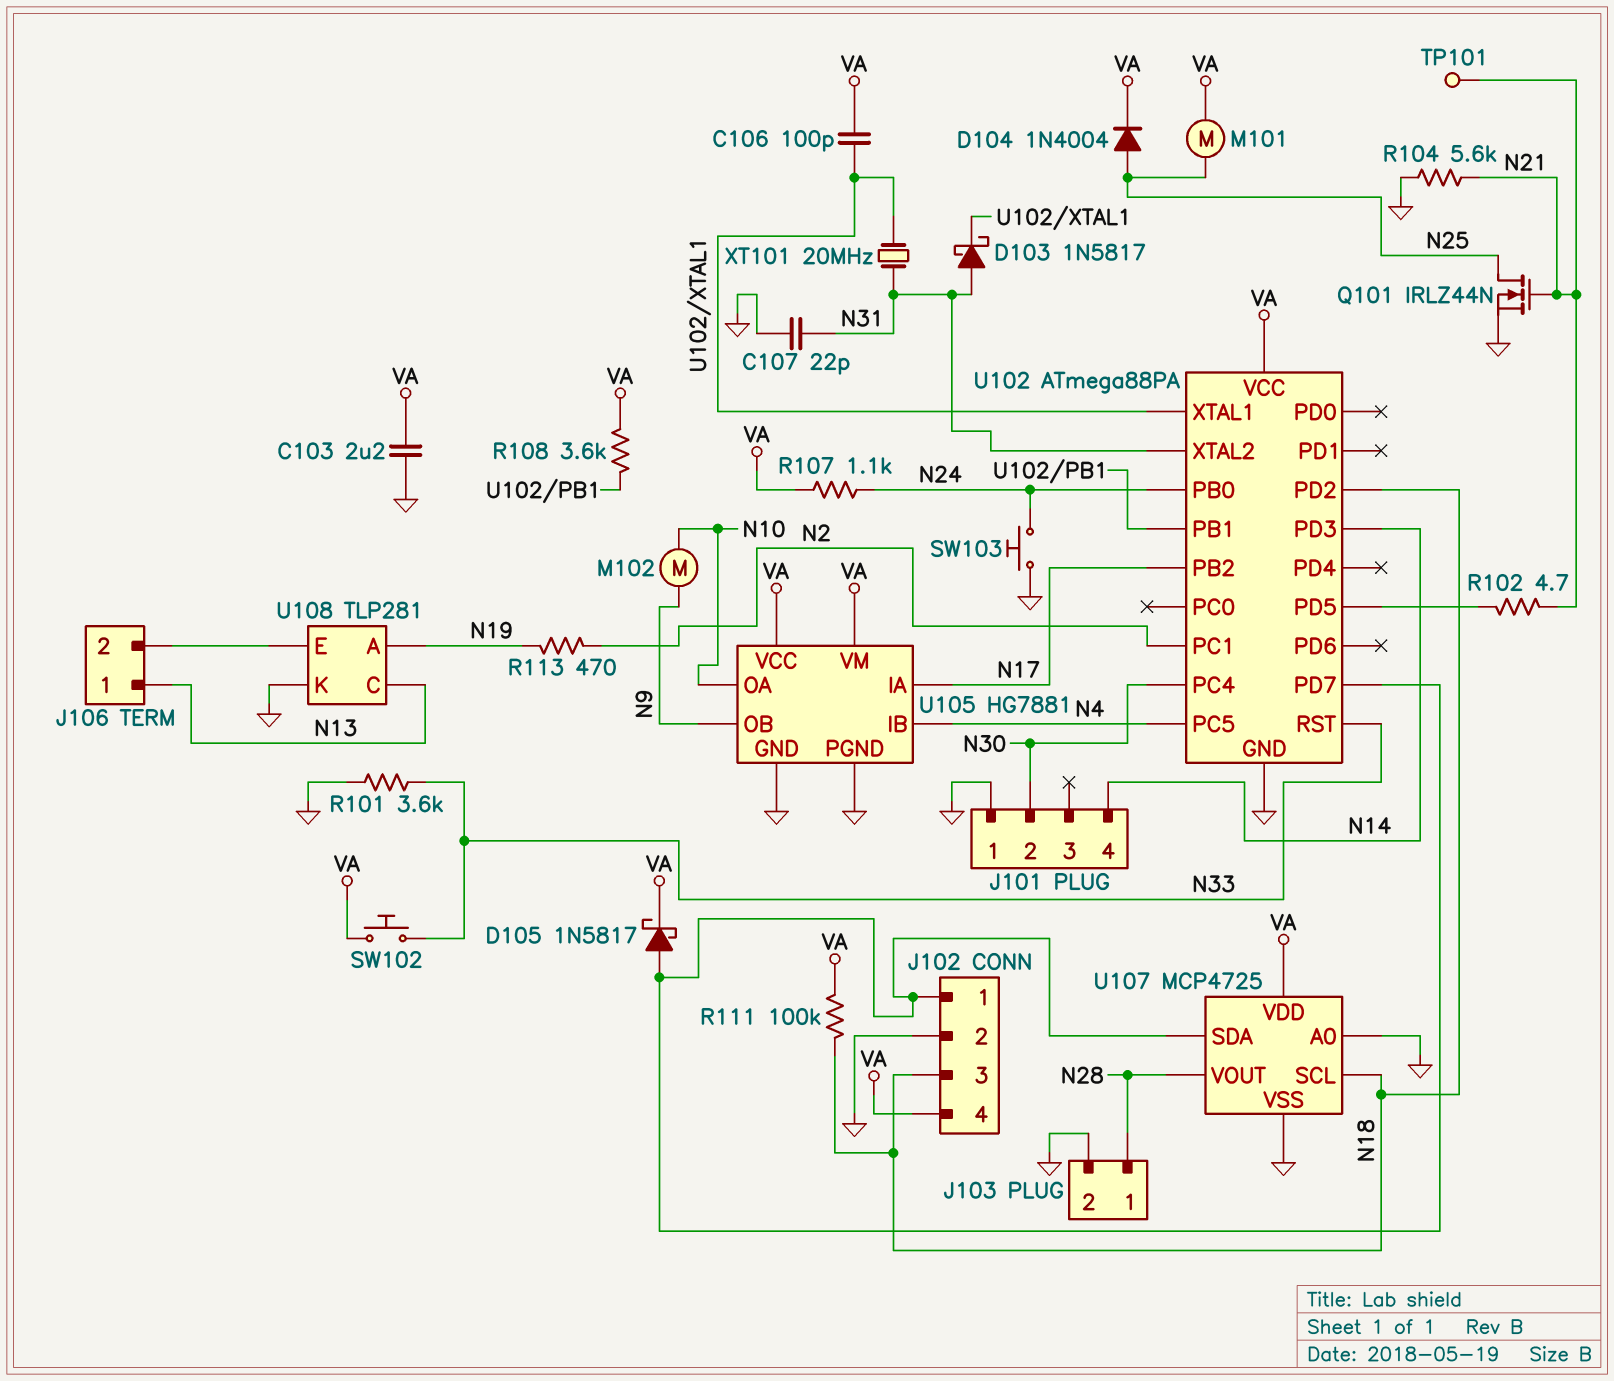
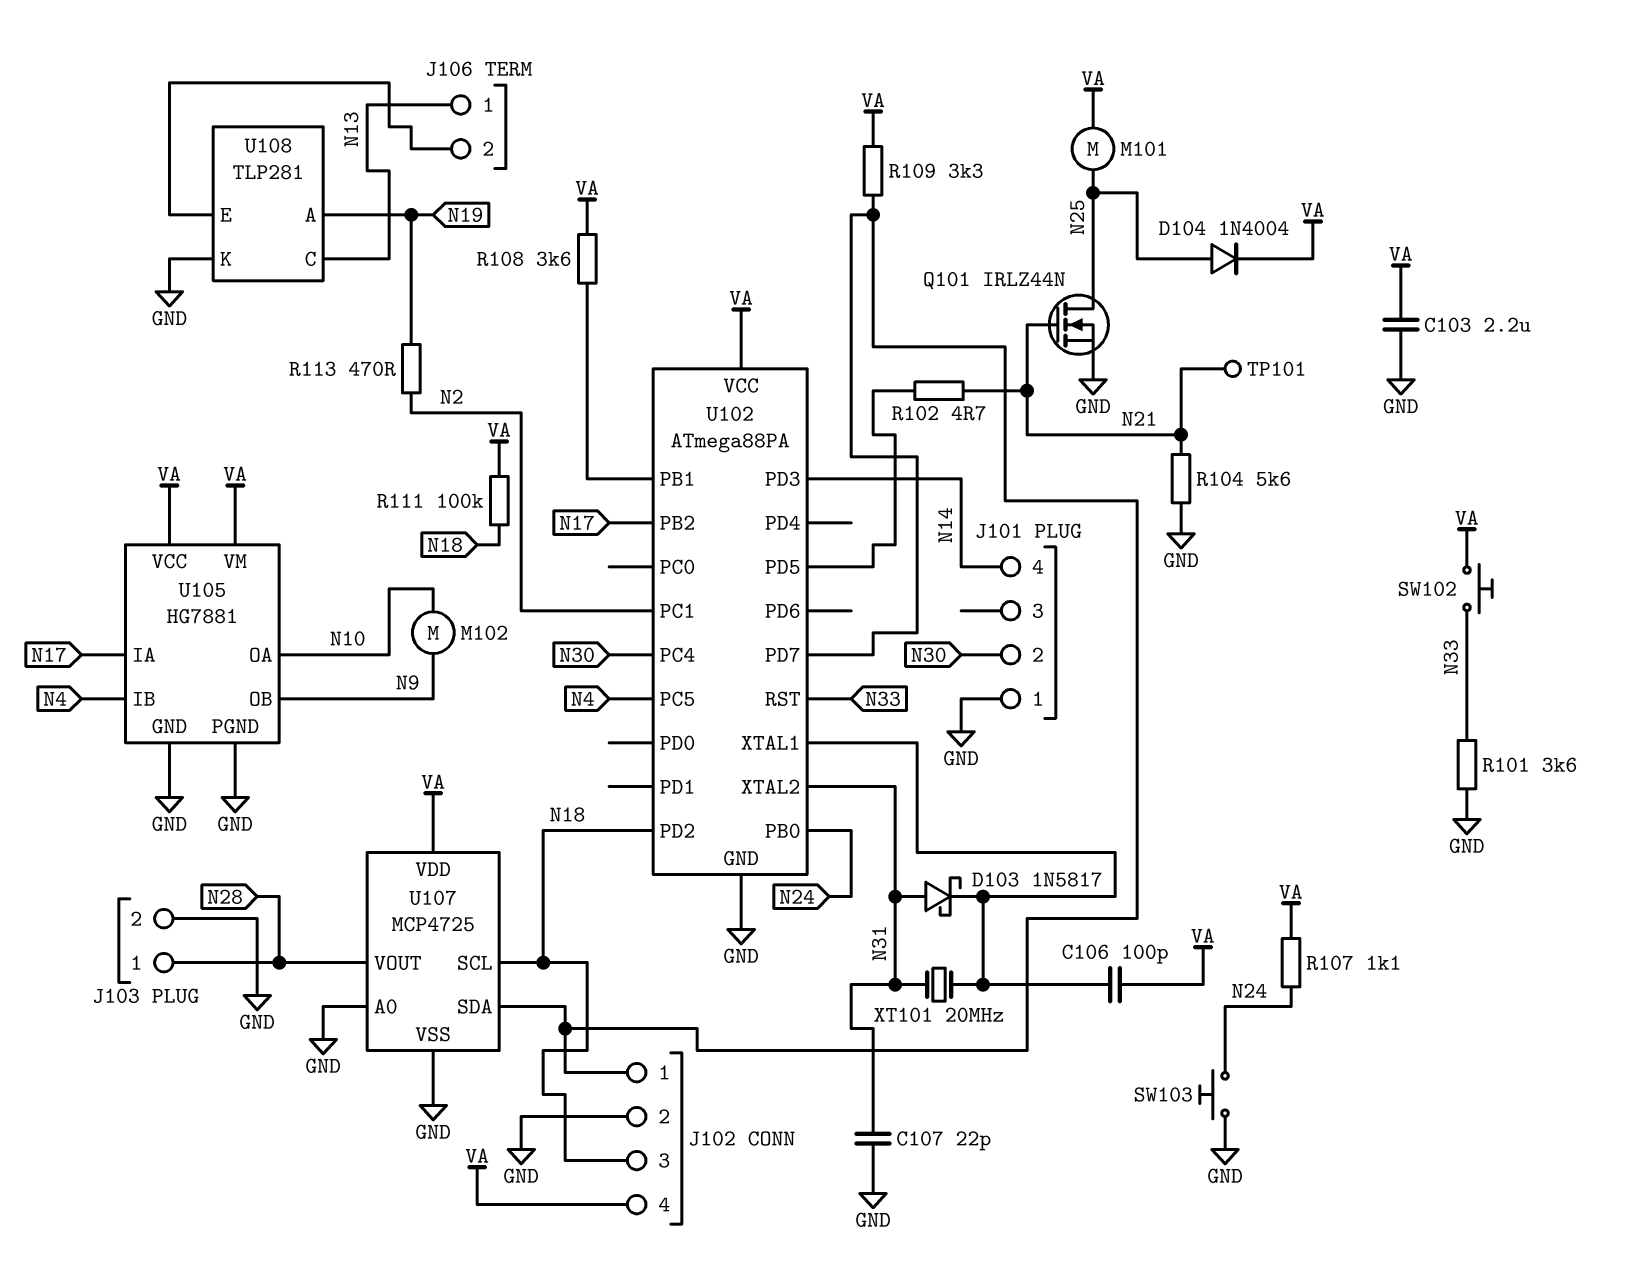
D105: schottky 1N5817 (A J102/1, K VA) -> none
R109: none -> 3.3k (J102/1, VA)

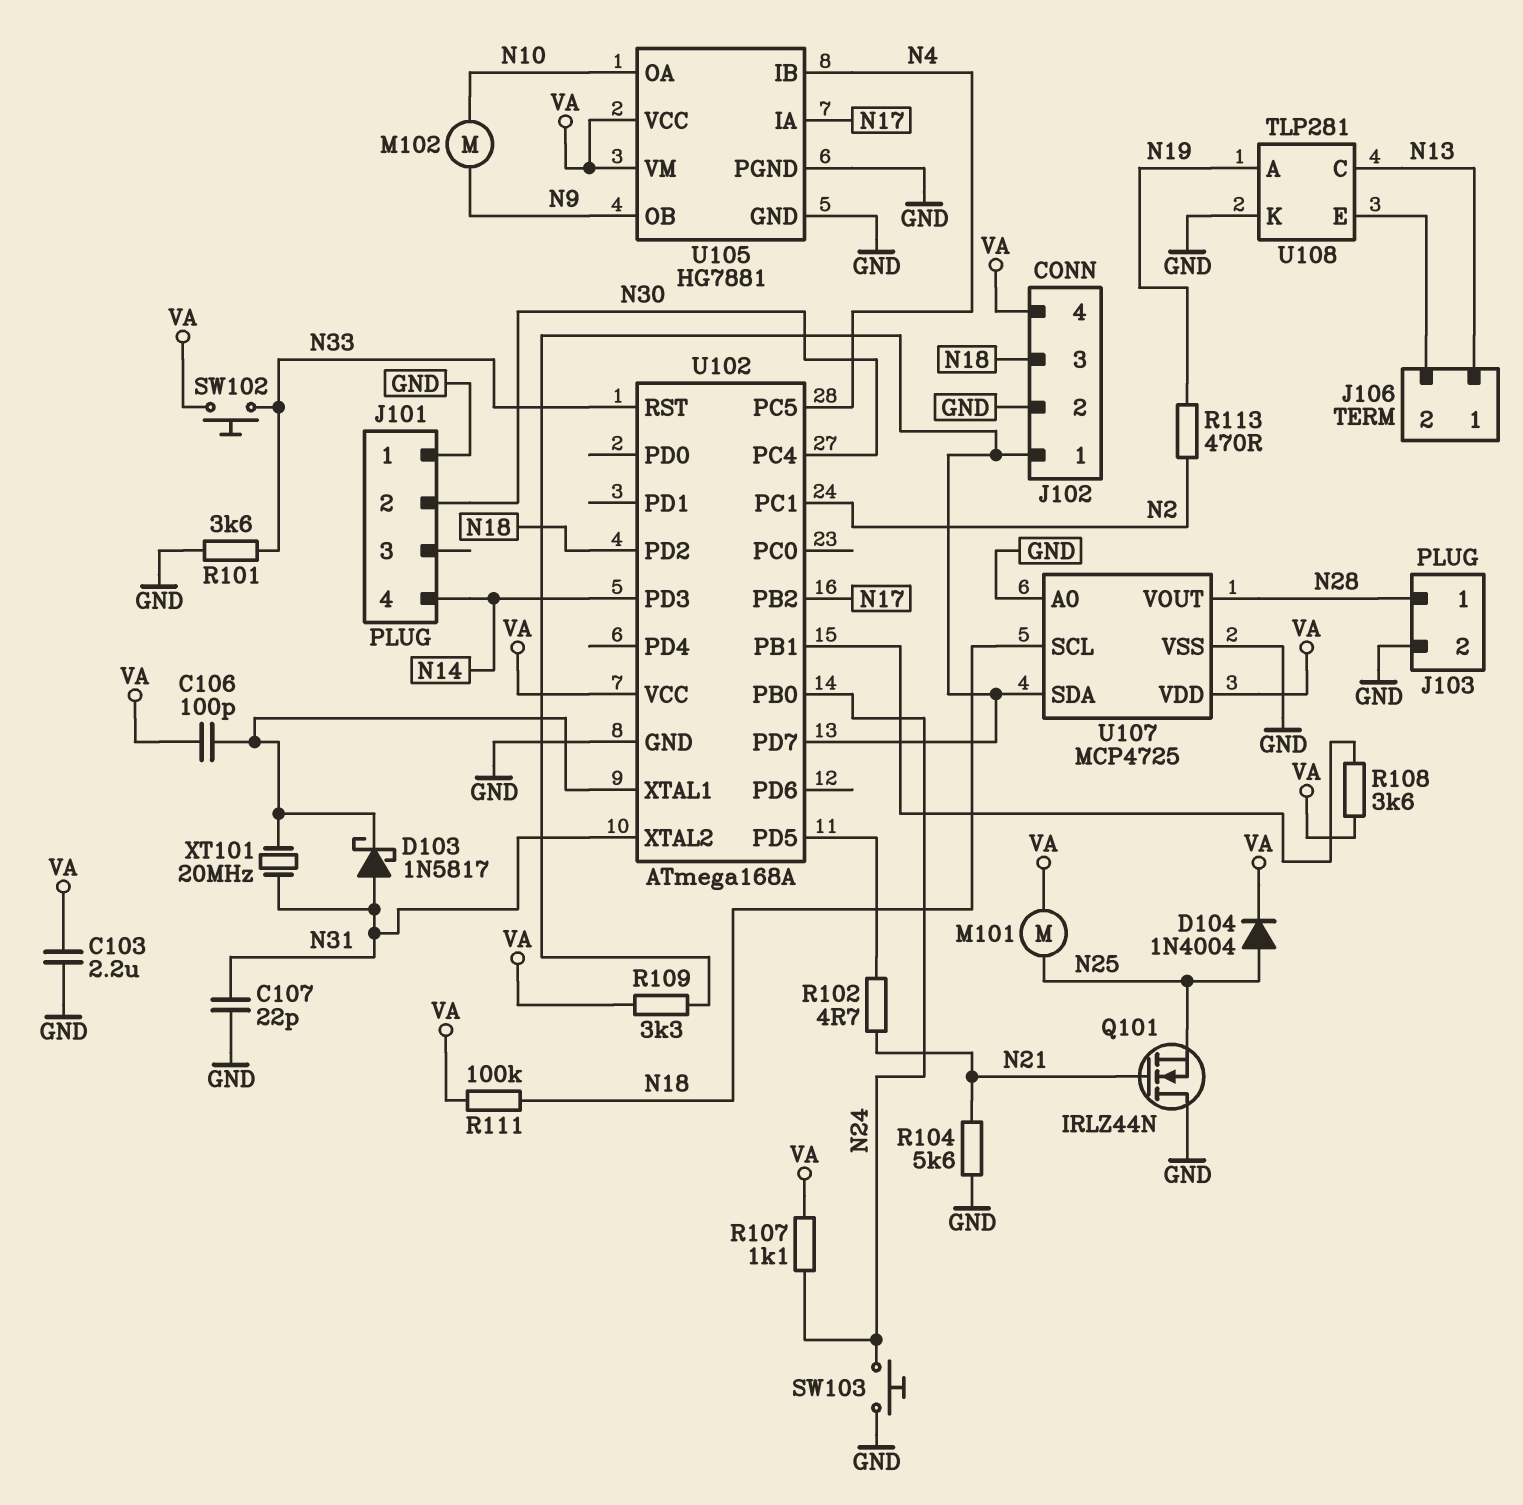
Q101: NMOS IRLZ44N (G N21, D N25, S GND) -> NMOS IRLZ44N (G N21, D GND, S N25)
TP101: test point (N21) -> none
U102: ATmega88PA -> ATmega168A

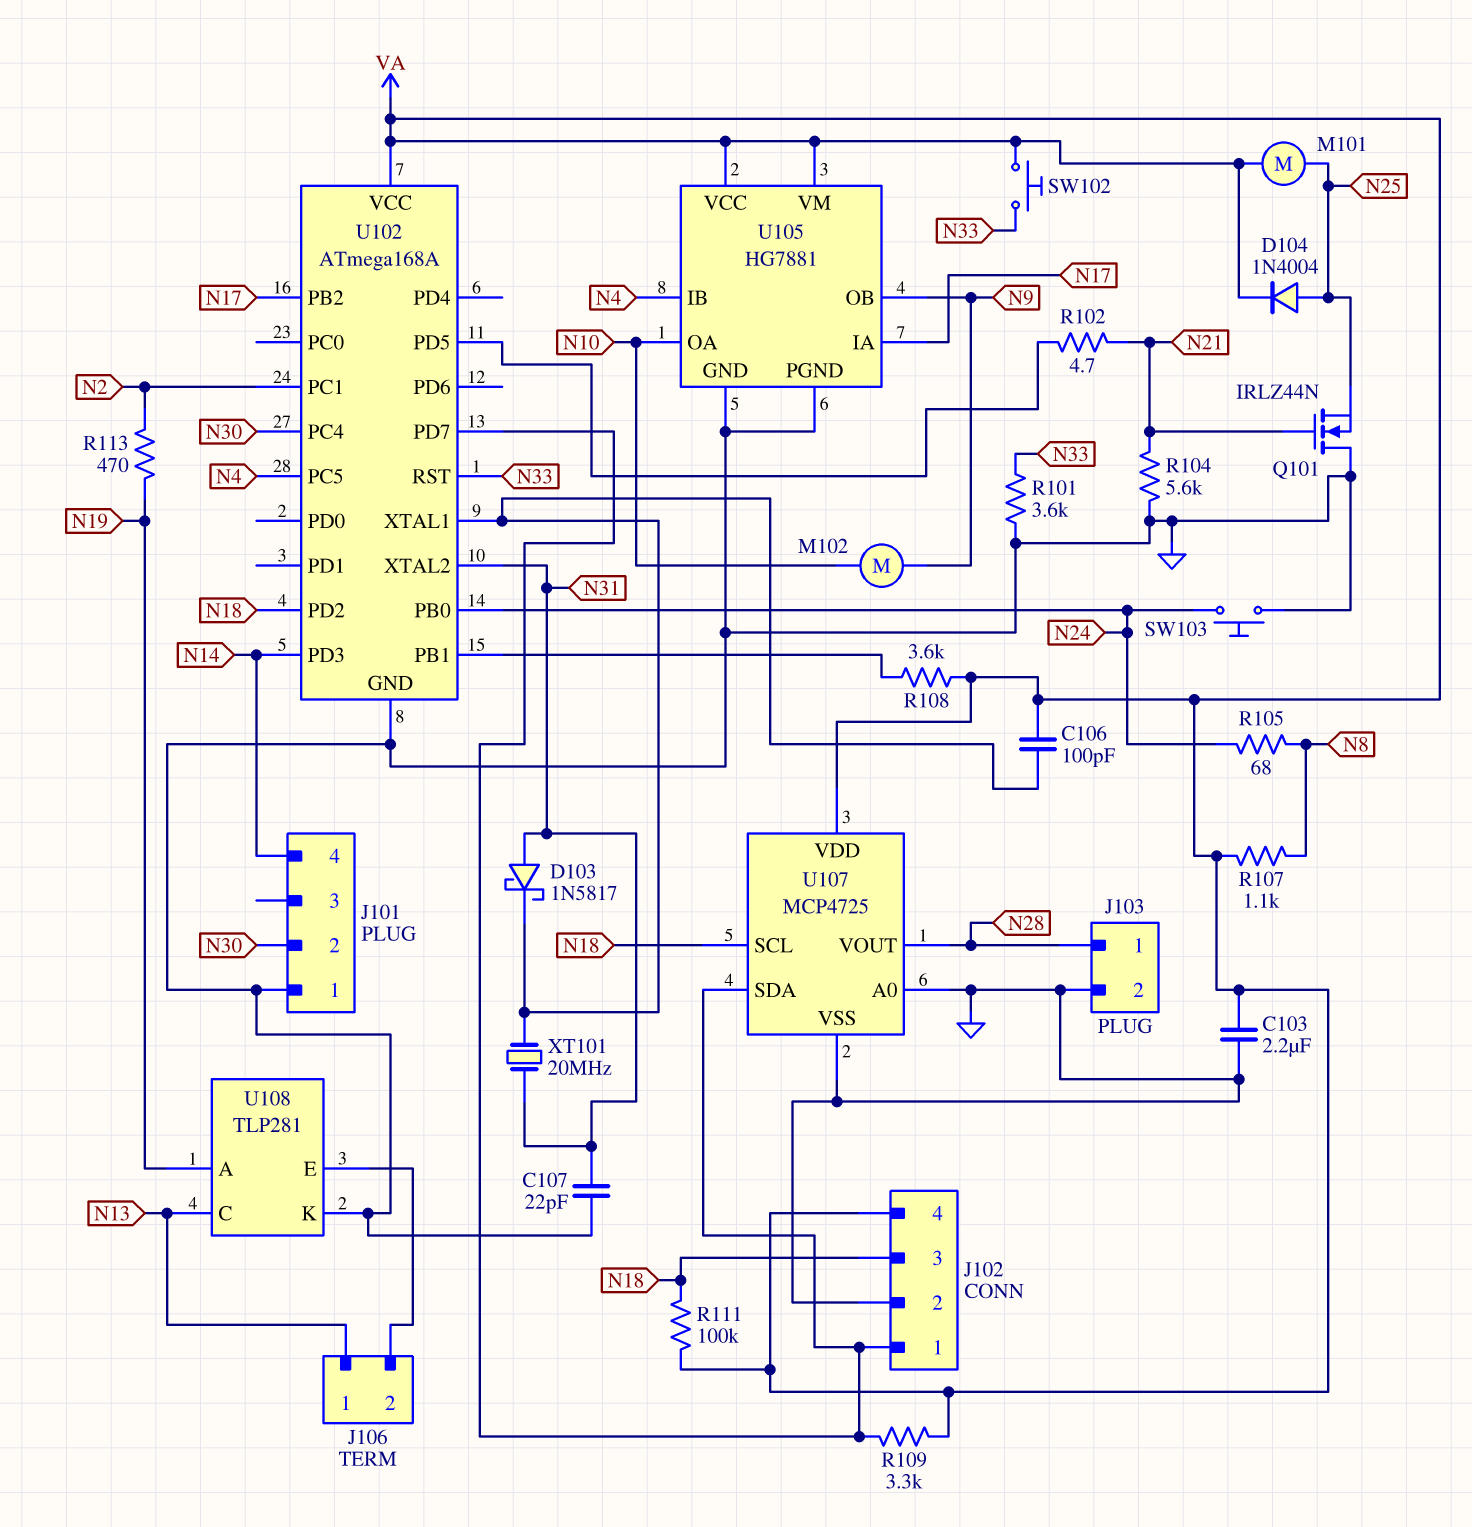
R105: none -> 68 (N8, N24)
R107: 1.1k (N24, VA) -> 1.1k (N8, VA)

